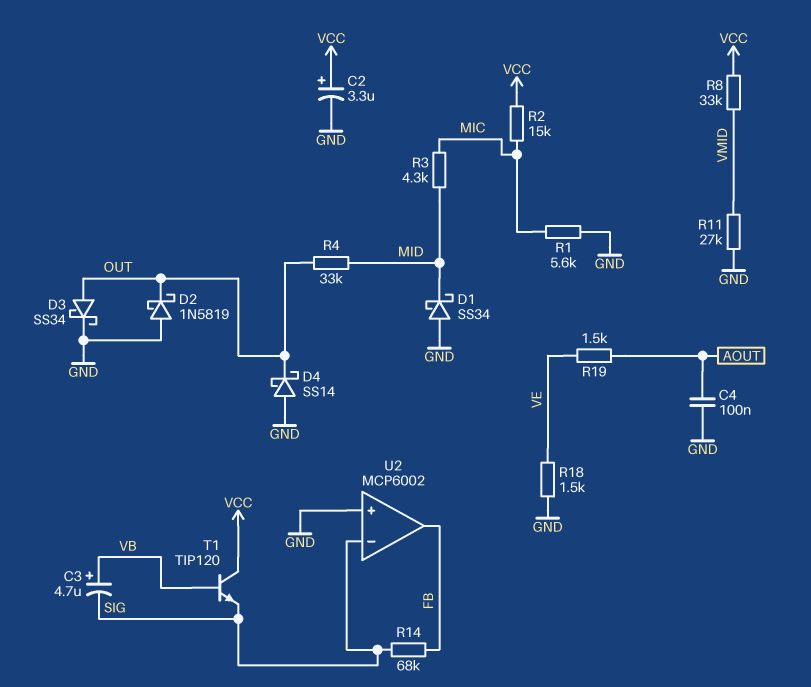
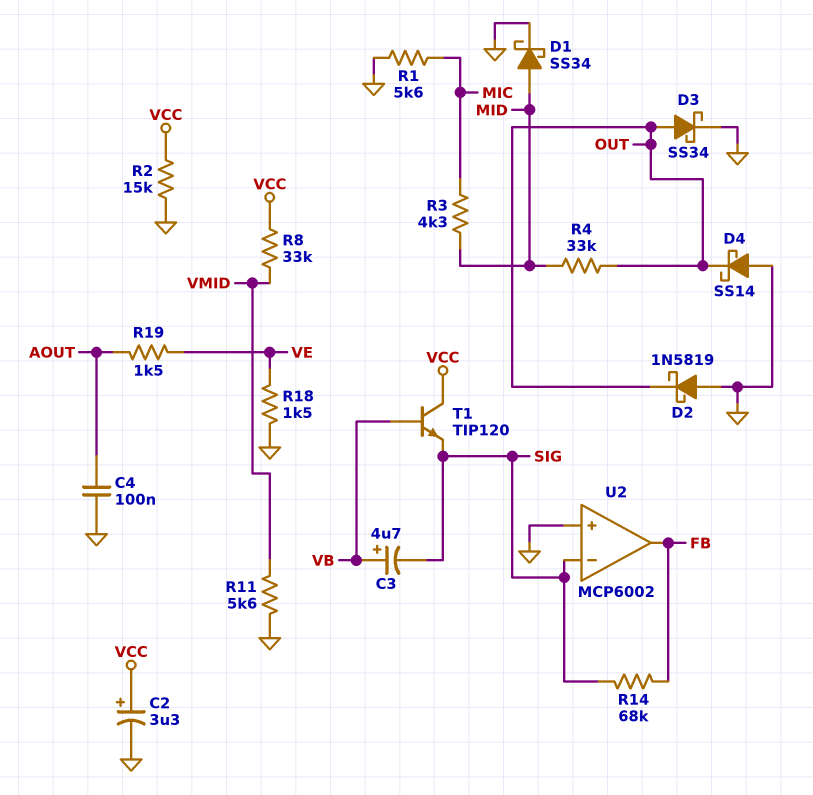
D1: schottky SS34 (A GND, K MID) -> schottky SS34 (A MID, K GND)
R2: 15k (MIC, VCC) -> 15k (GND, VCC)
R11: 27k (GND, VMID) -> 5.6k (GND, VMID)

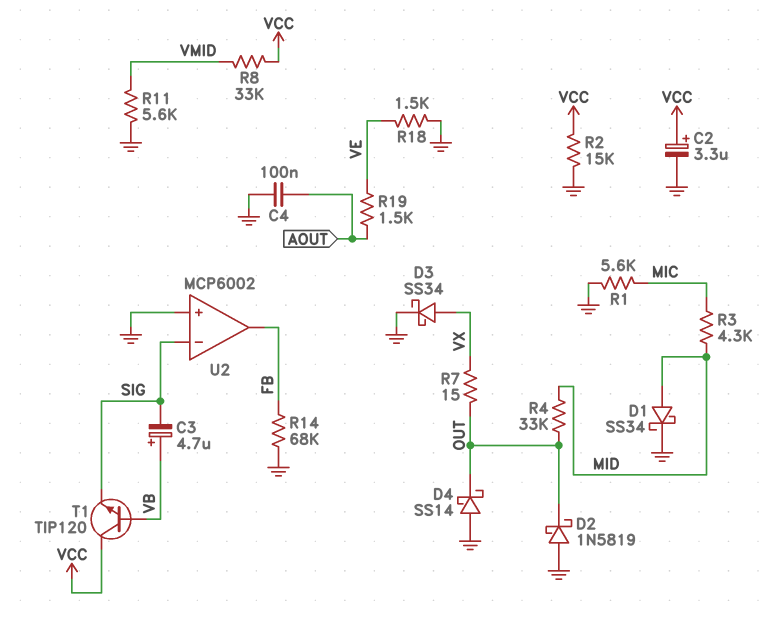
D3: schottky SS34 (A OUT, K GND) -> schottky SS34 (A VX, K GND)
R7: none -> 15 (OUT, VX)
R14: 68k (FB, SIG) -> 68k (FB, GND)

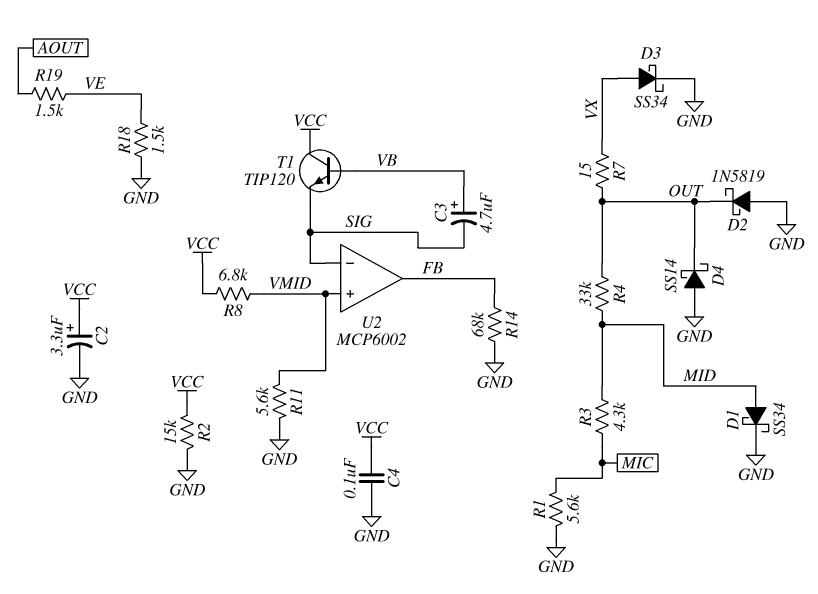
C4: 100nF (AOUT, GND) -> 100nF (GND, VCC)
R8: 33k (VCC, VMID) -> 6.8k (VCC, VMID)
U2 pin in+: GND -> VMID

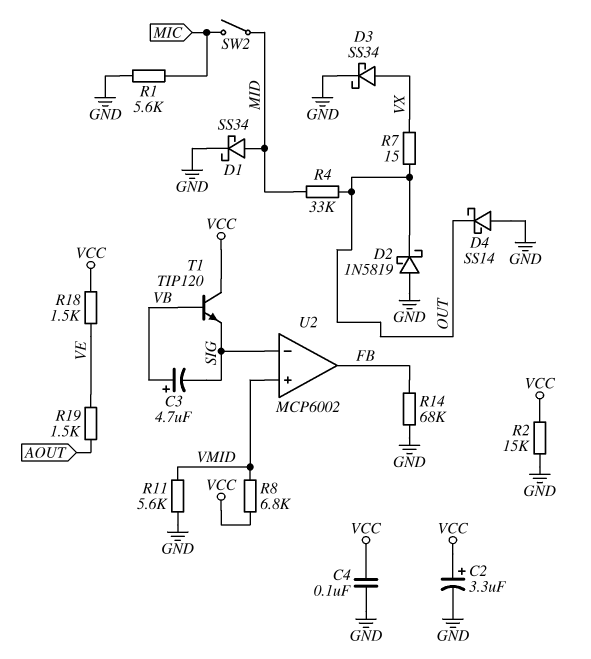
R3: 4.3k (MIC, MID) -> none
R18: 1.5k (GND, VE) -> 1.5k (VCC, VE)
SW2: none -> switch (MIC, MID)

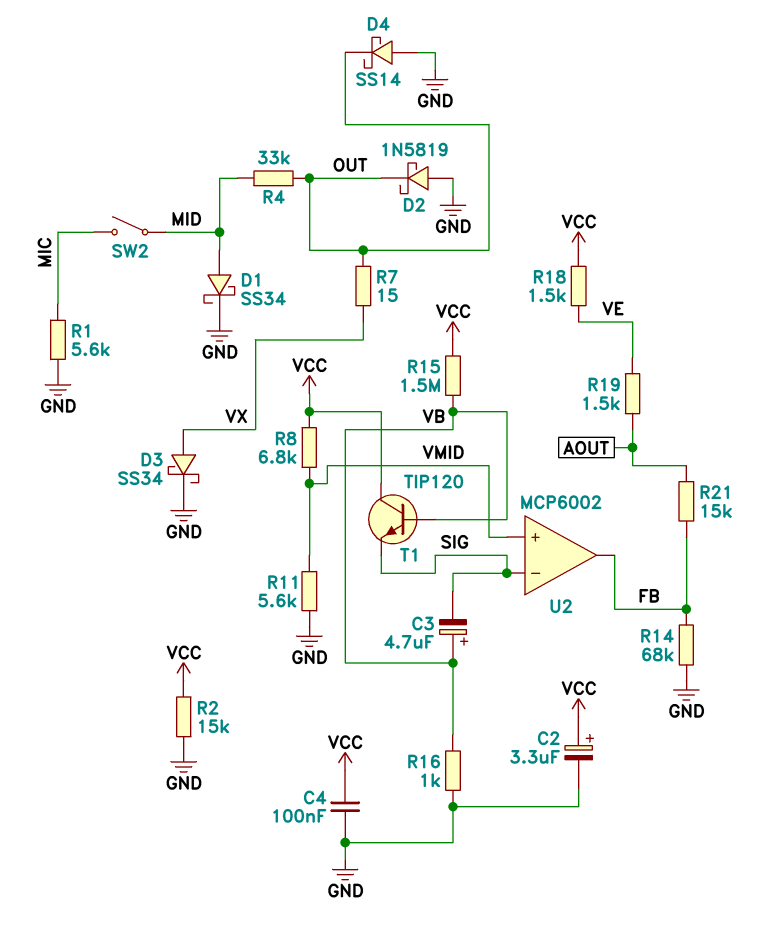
R15: none -> 1.5M (VB, VCC)
R16: none -> 1k (GND, VB)
R21: none -> 15k (AOUT, FB)

